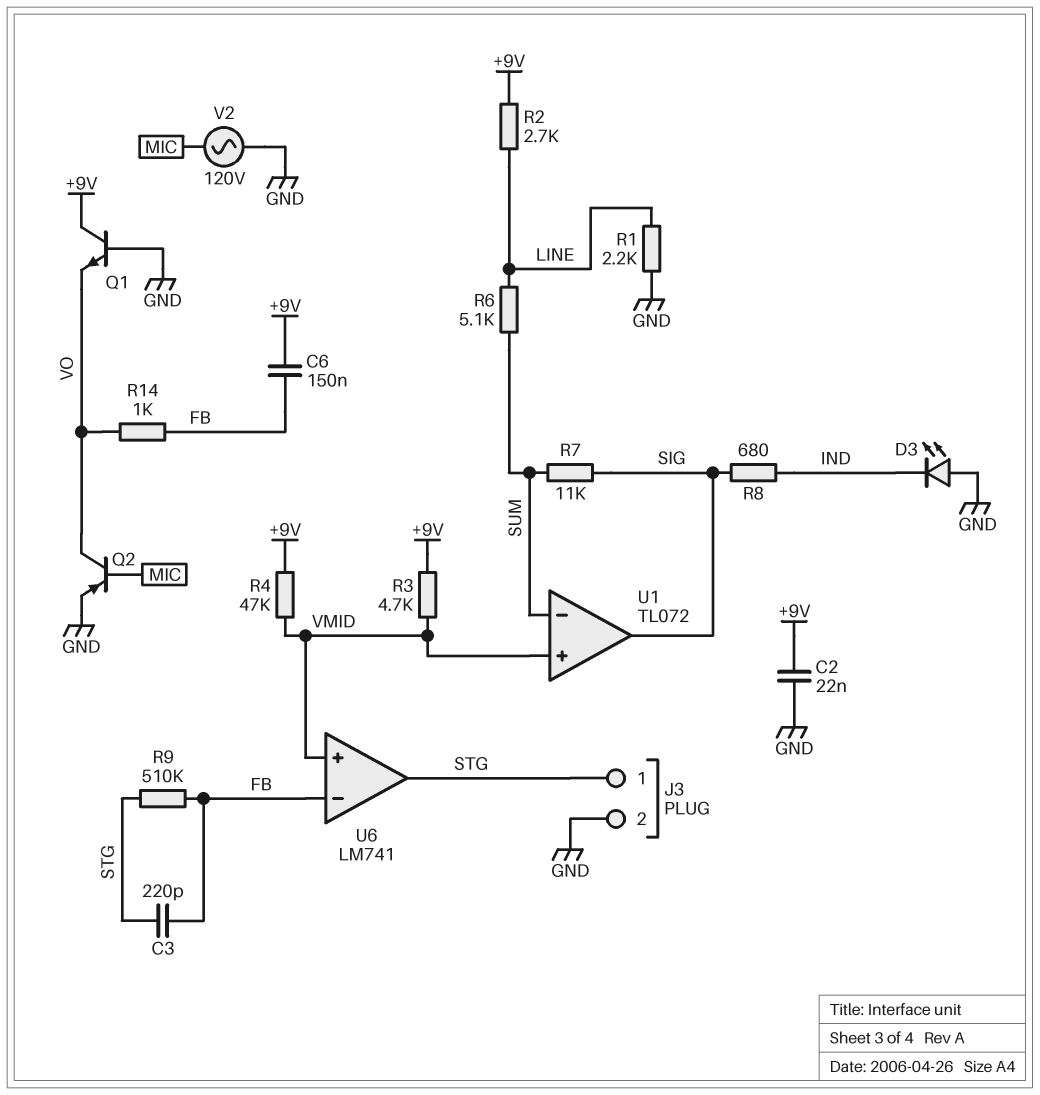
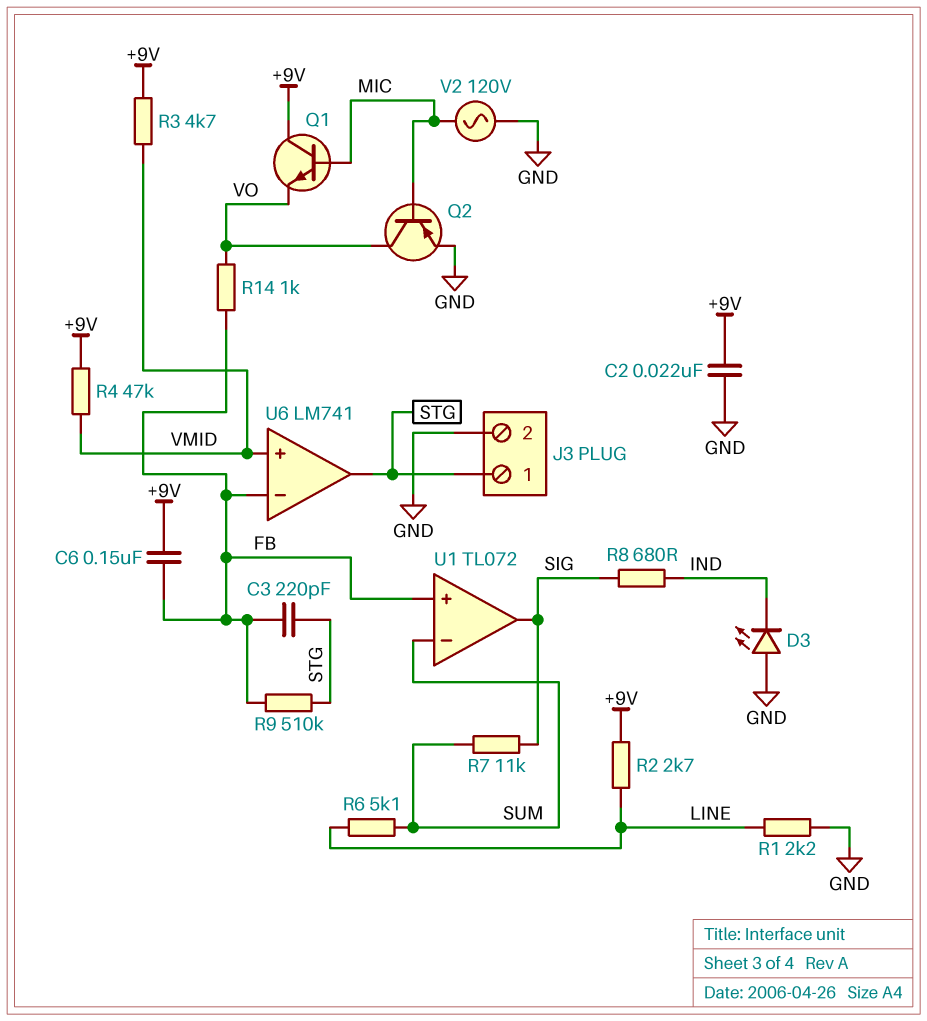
Q1: NPN (B GND, C +9V, E VO) -> NPN (B MIC, C +9V, E VO)
U1 pin in+: VMID -> FB

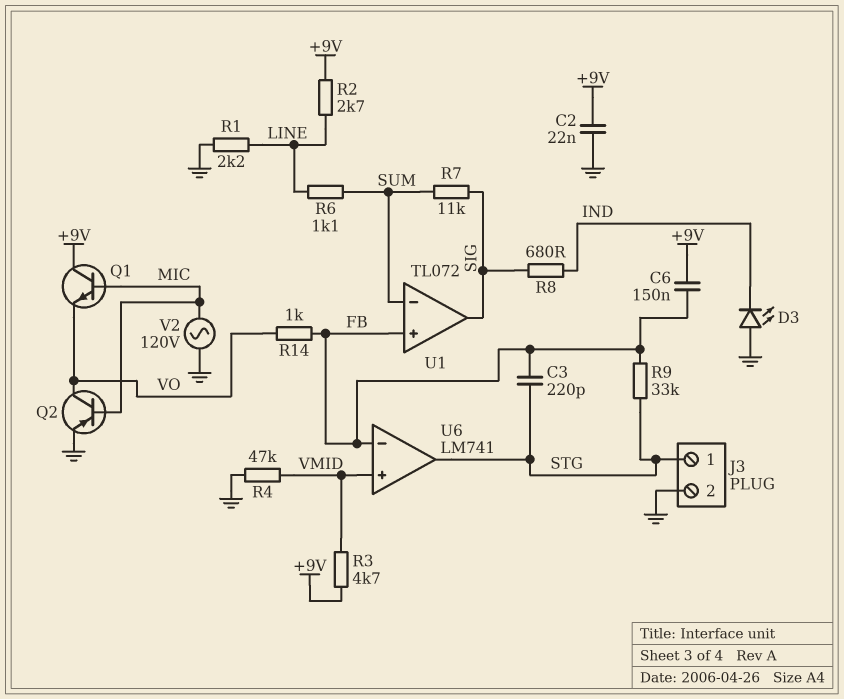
R4: 47k (+9V, VMID) -> 47k (GND, VMID)
R6: 5.1k (LINE, SUM) -> 1.1k (LINE, SUM)
R9: 510k (FB, STG) -> 33k (FB, STG)

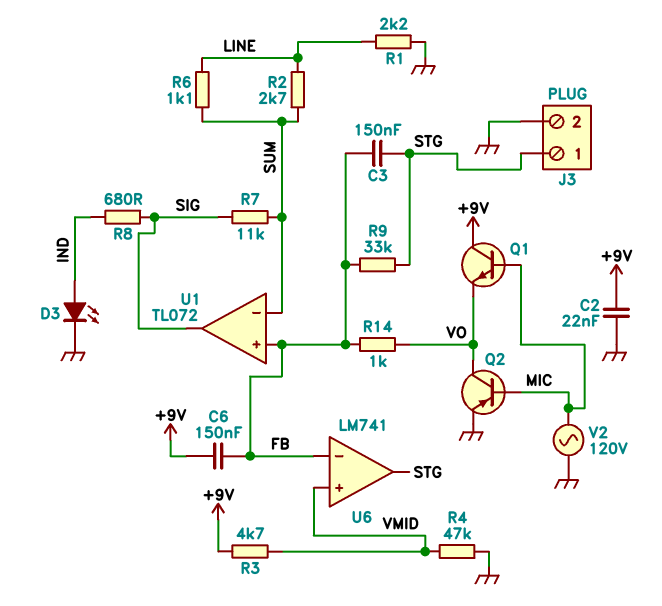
C3: 220pF (FB, STG) -> 150nF (FB, STG)
D3: LED (A GND, K IND) -> LED (A IND, K GND)
R2: 2.7k (+9V, LINE) -> 2.7k (LINE, SUM)

